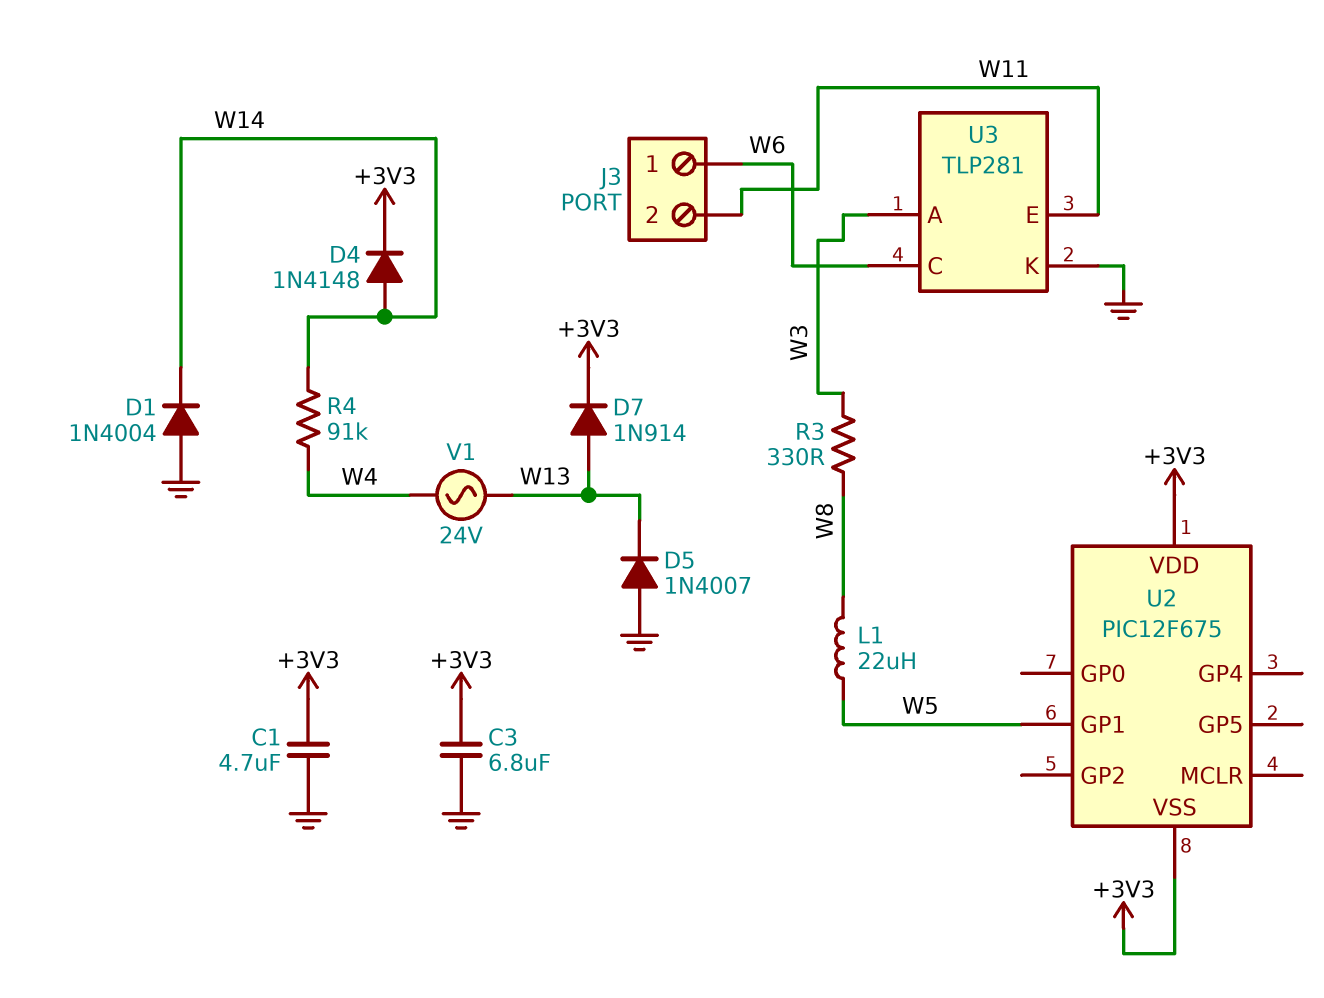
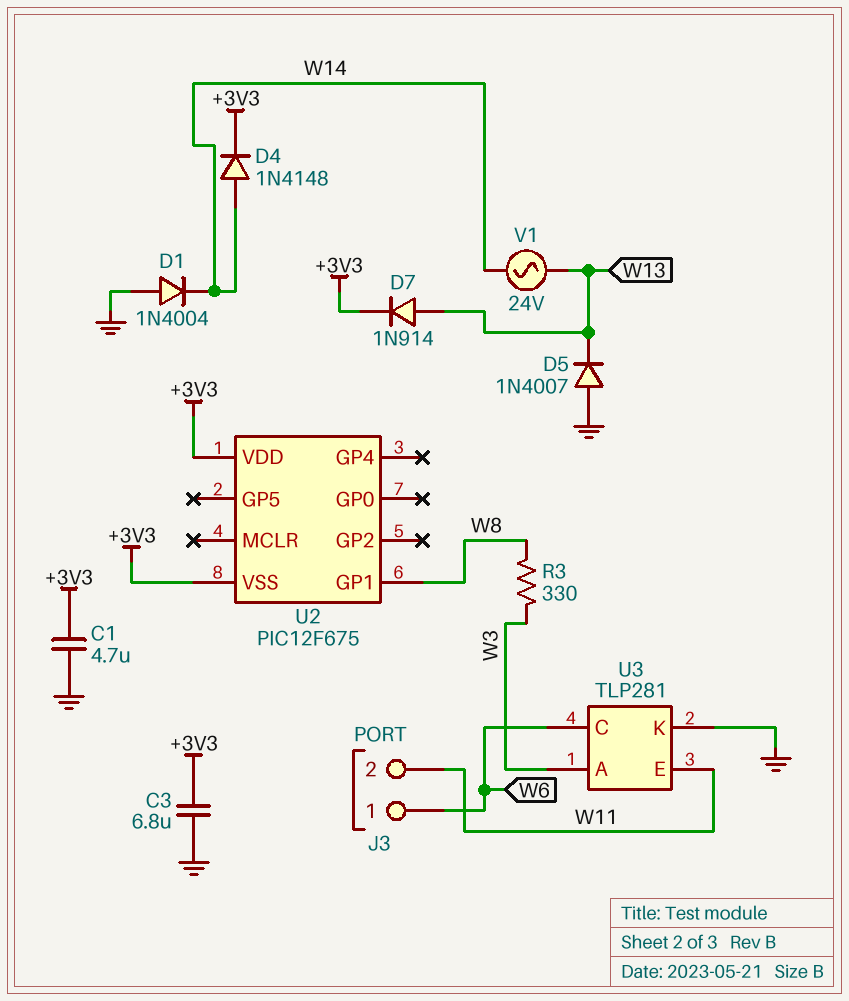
L1: 22uH (W5, W8) -> none
R4: 91k (W4, W14) -> none
U2 pin GP1: W5 -> W8
V1: AC 24V (W4, W13) -> AC 24V (W13, W14)

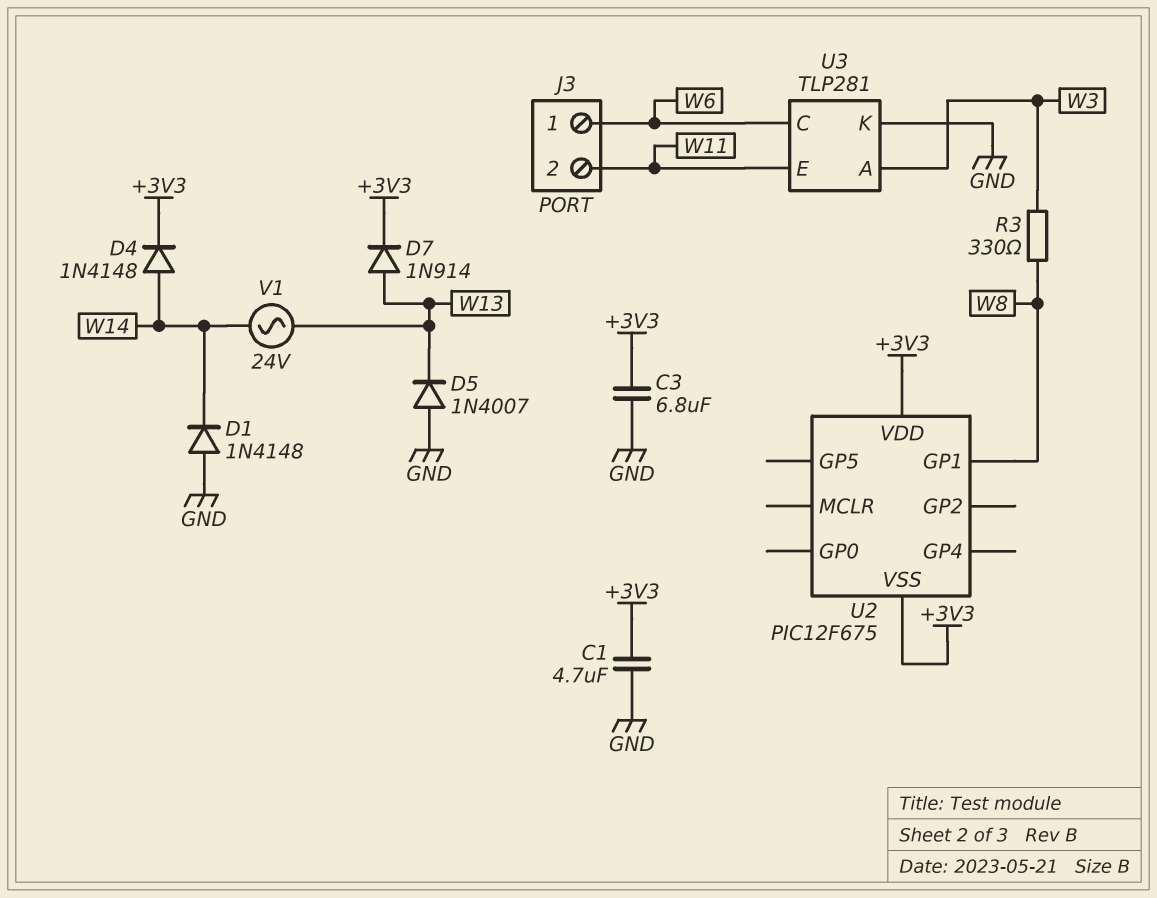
D1: diode 1N4004 (A GND, K W14) -> diode 1N4148 (A GND, K W14)

